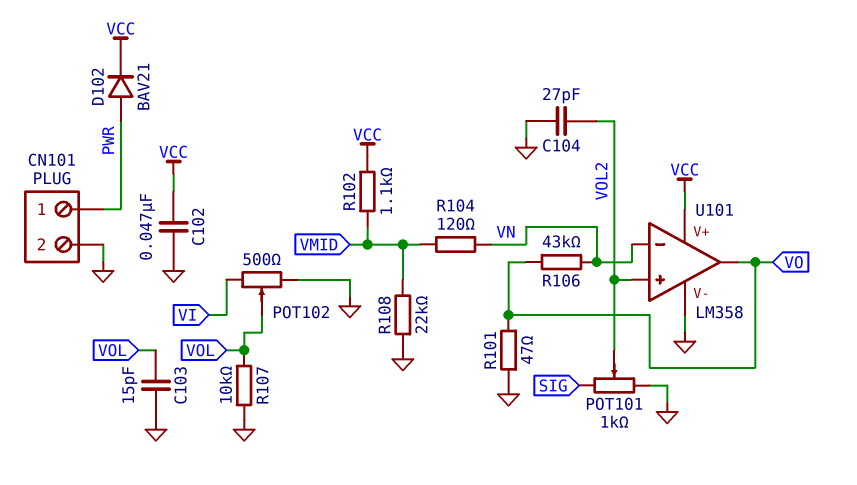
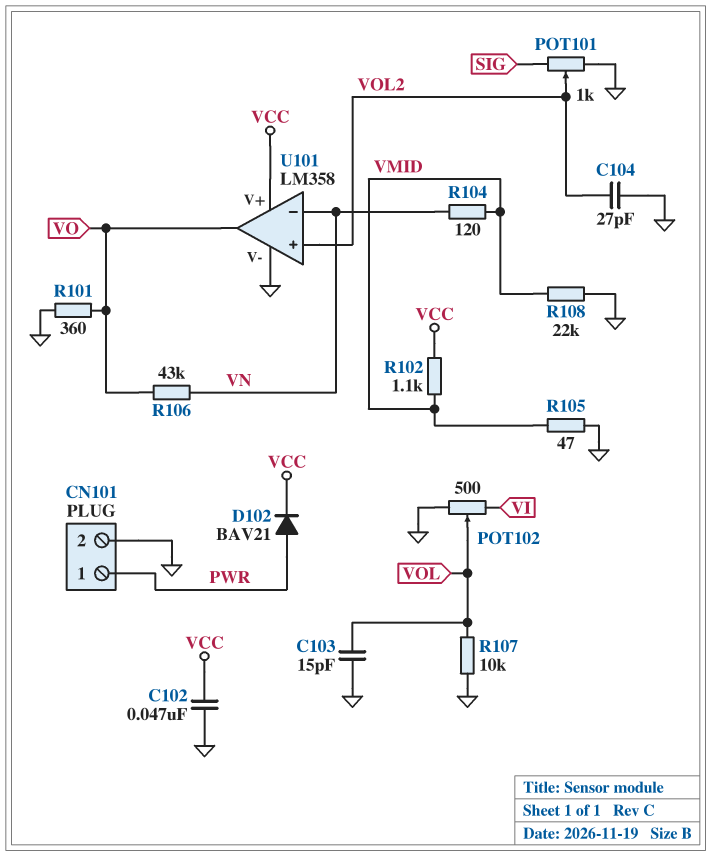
R101: 47 (GND, VO) -> 360 (GND, VO)
R105: none -> 47 (GND, VMID)

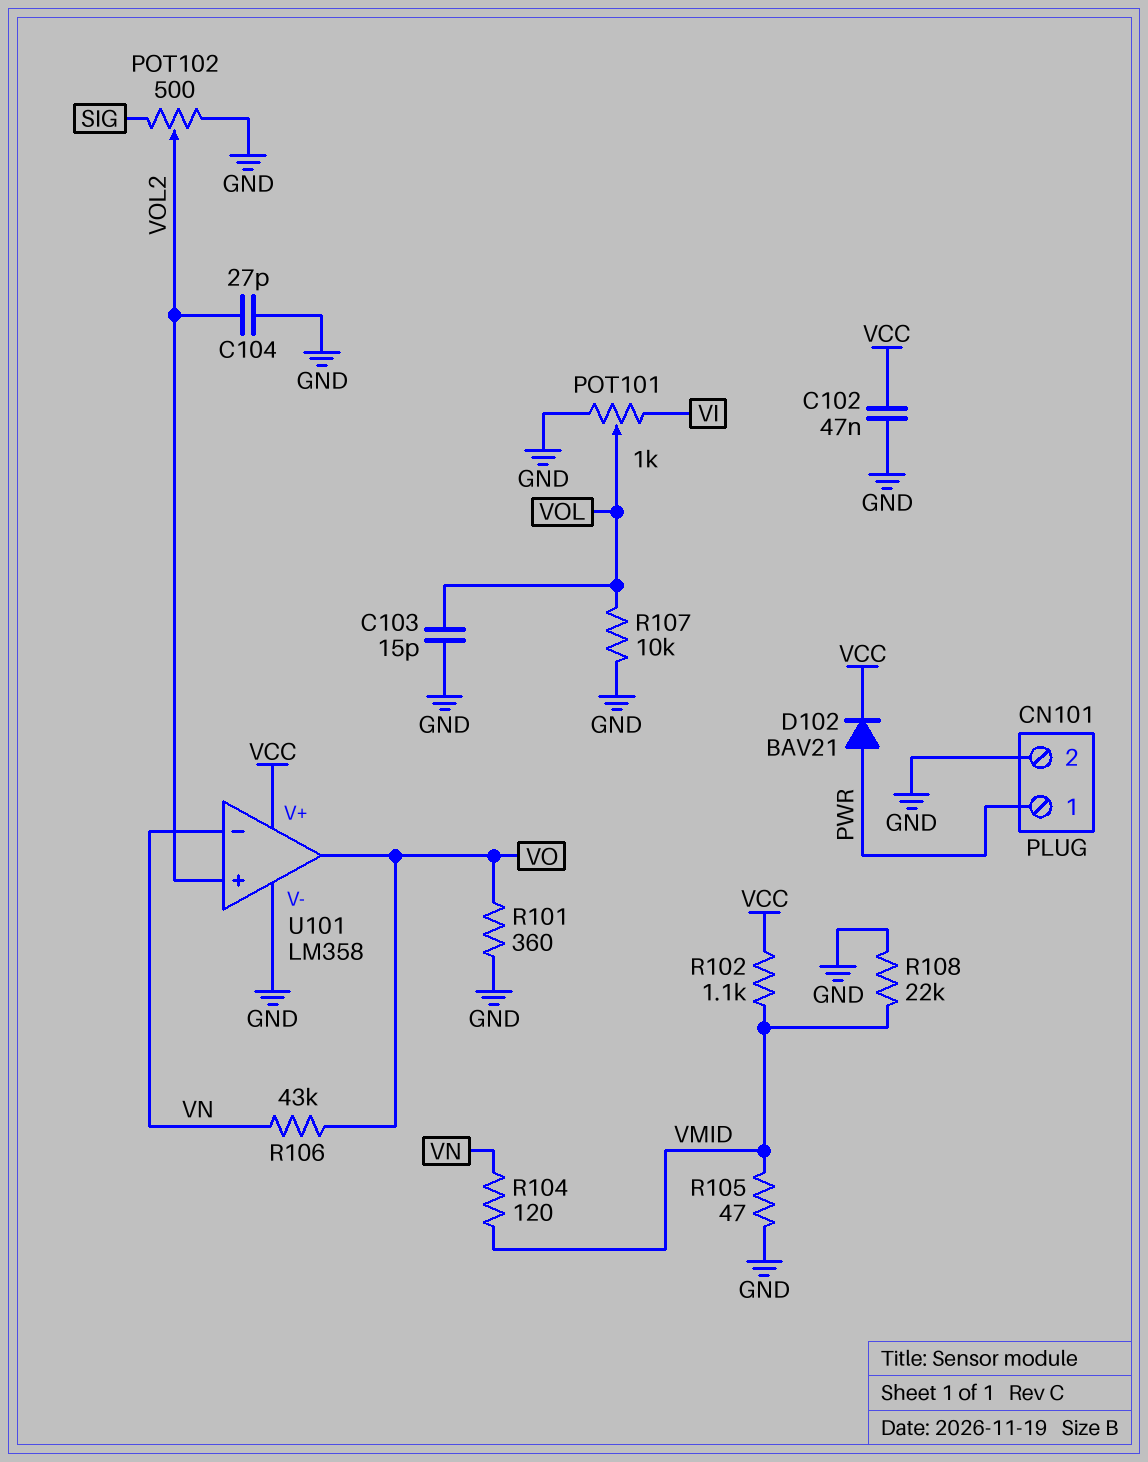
POT101: 1k (GND, SIG, wiper VOL2) -> 1k (GND, VI, wiper VOL)
POT102: 500 (GND, VI, wiper VOL) -> 500 (GND, SIG, wiper VOL2)

